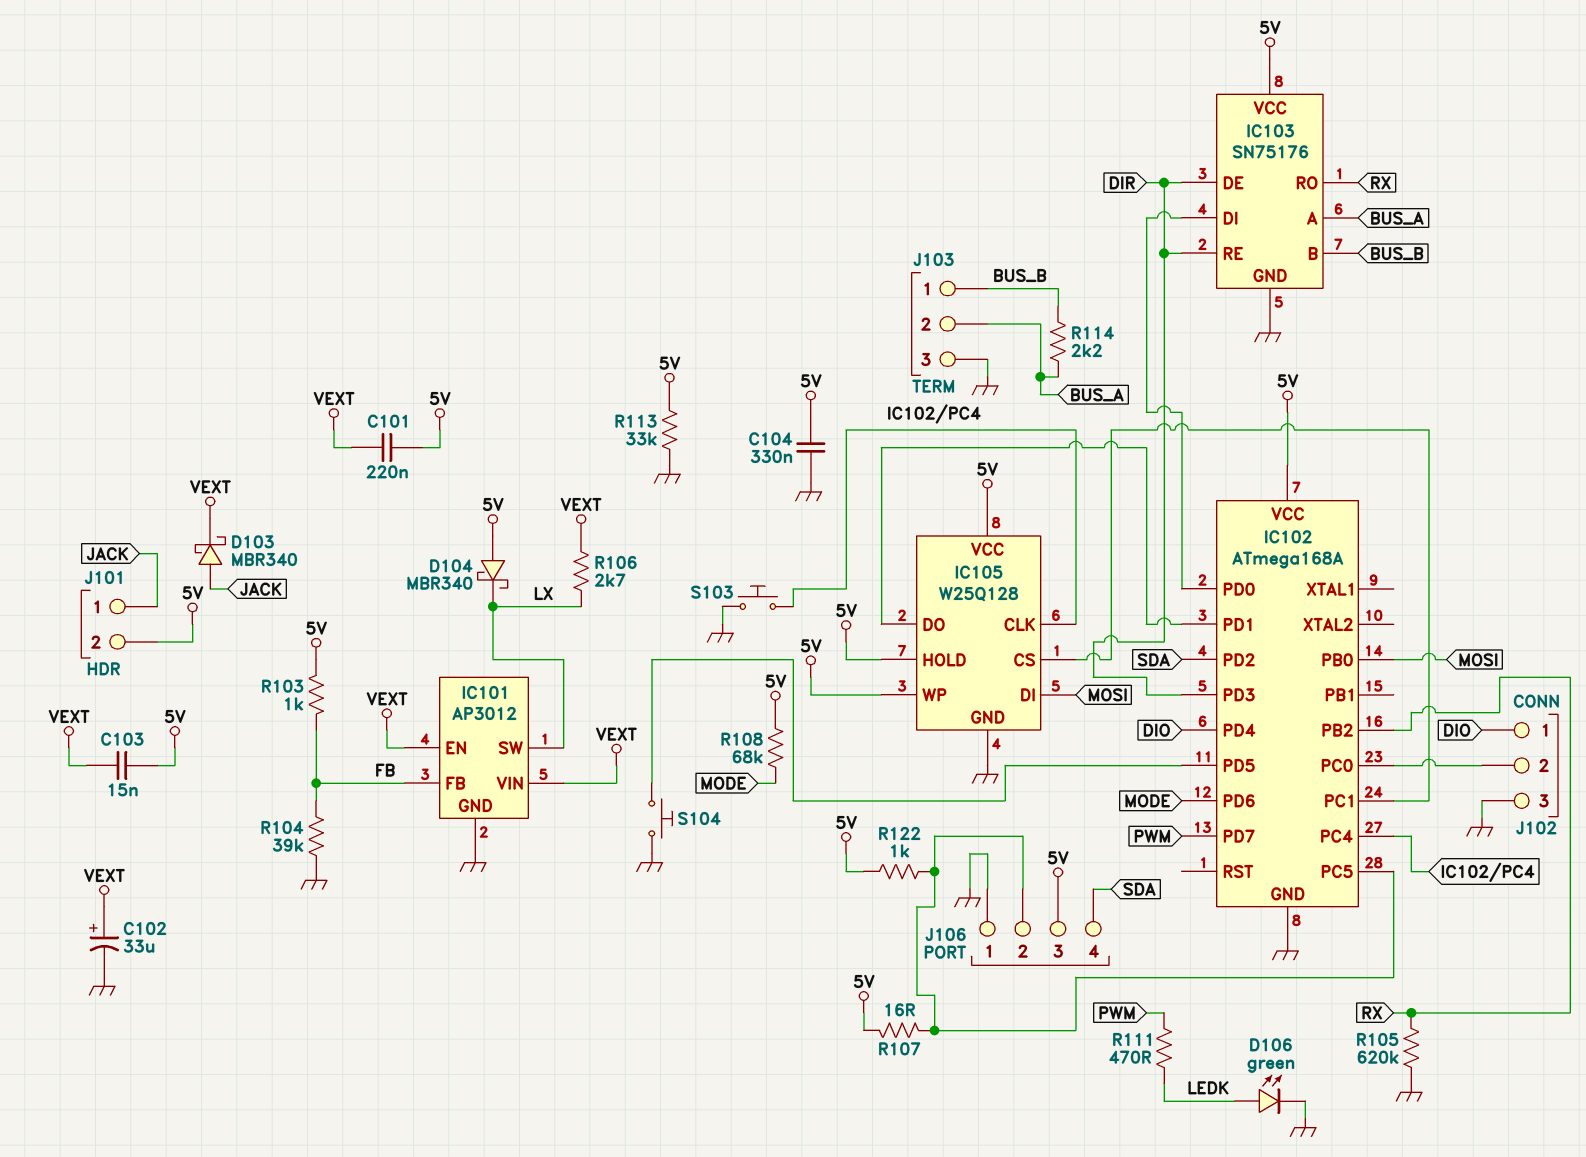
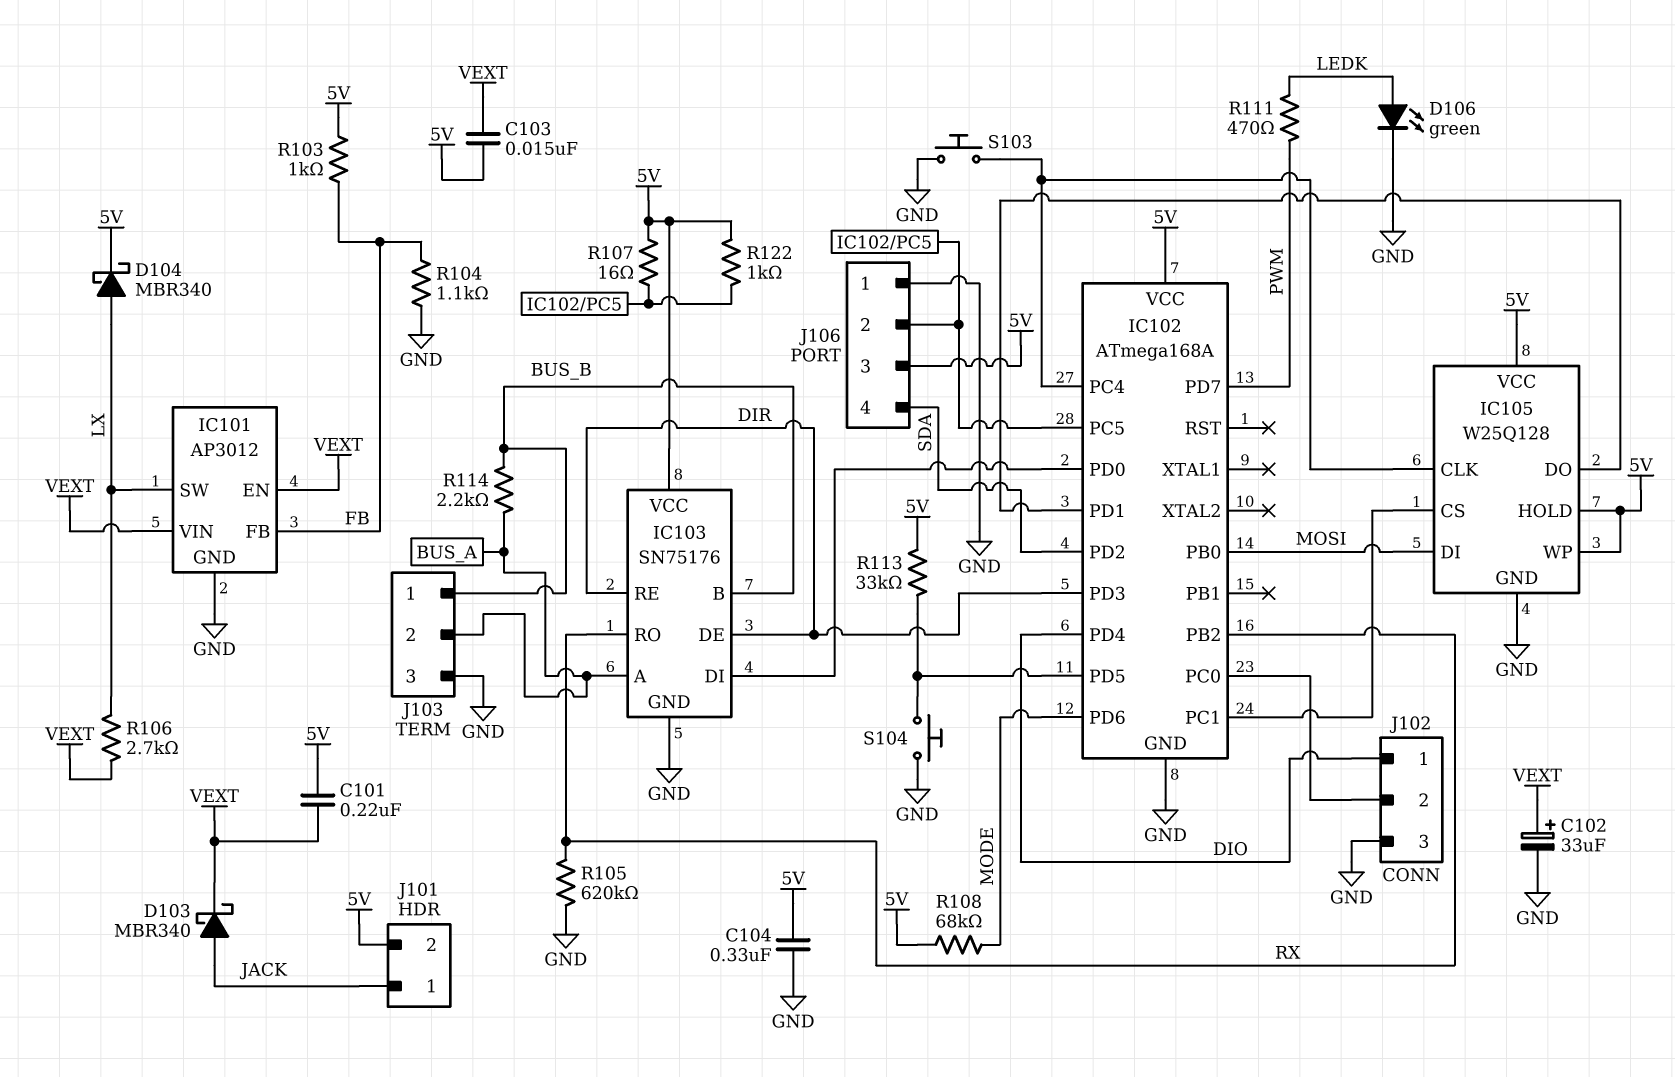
D104: schottky MBR340 (A 5V, K LX) -> schottky MBR340 (A LX, K 5V)
R104: 39k (FB, GND) -> 1.1k (FB, GND)
R113: 33k (5V, GND) -> 33k (5V, IC102/PD5)

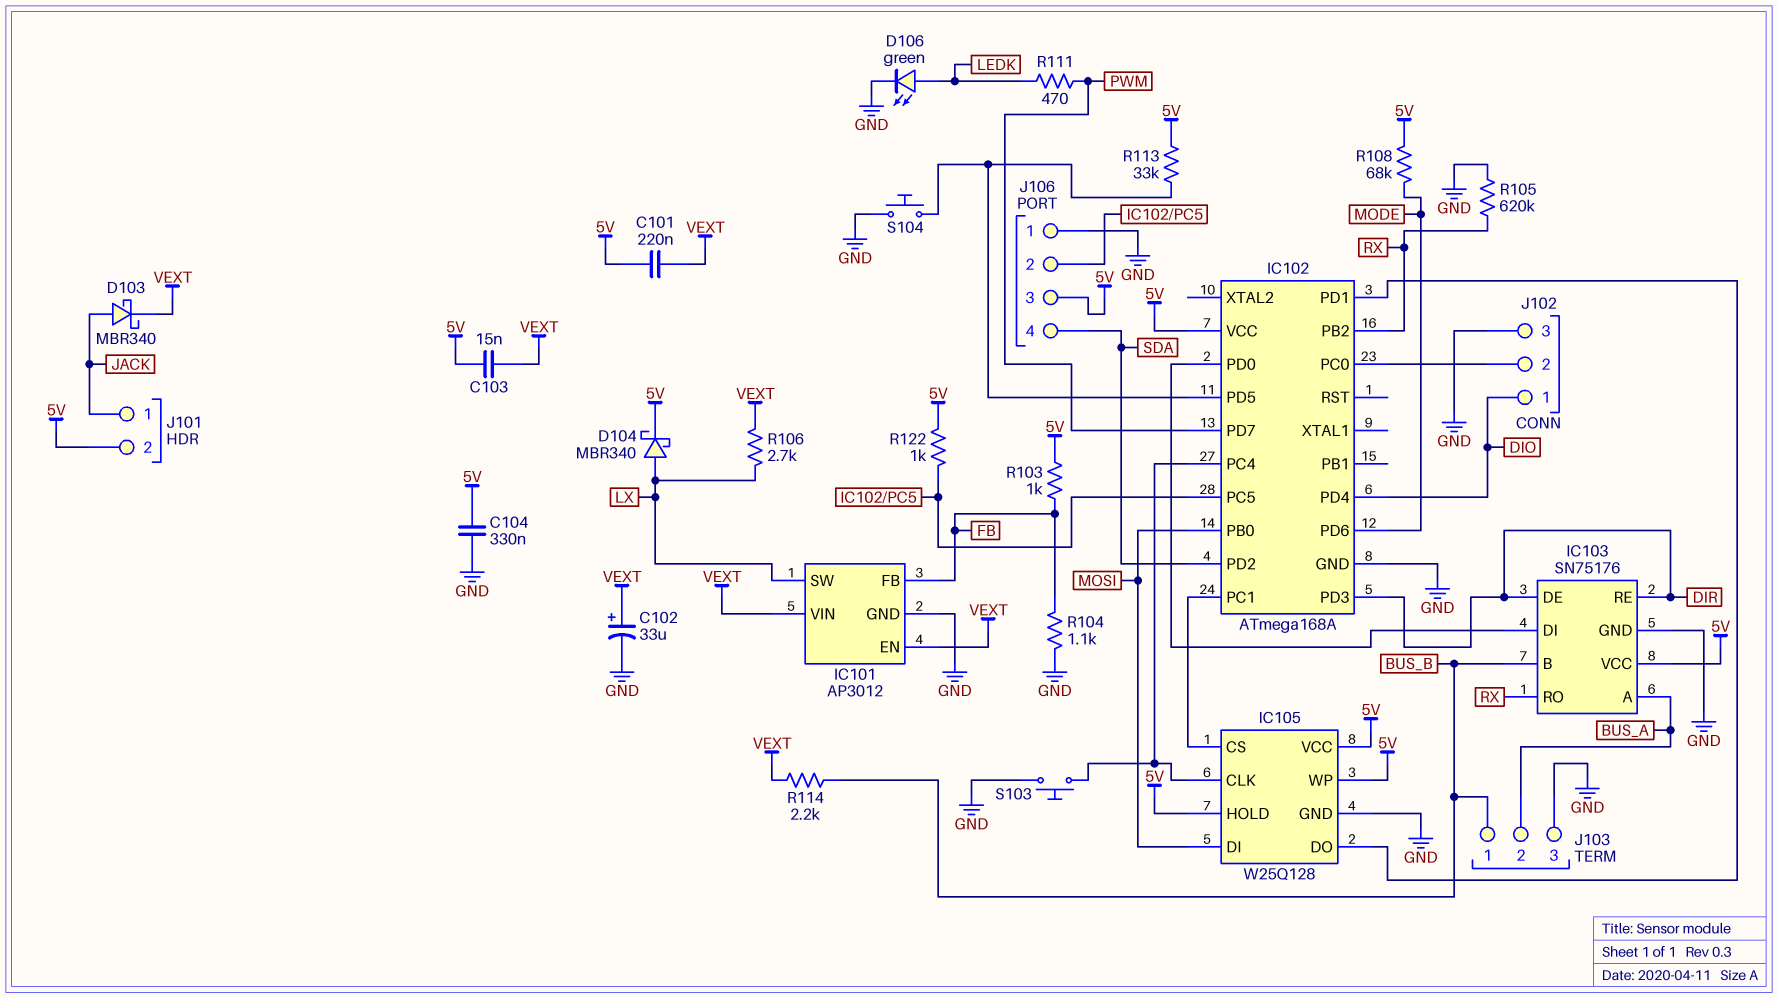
R107: 16 (5V, IC102/PC5) -> none
R114: 2.2k (BUS_A, BUS_B) -> 2.2k (BUS_B, VEXT)

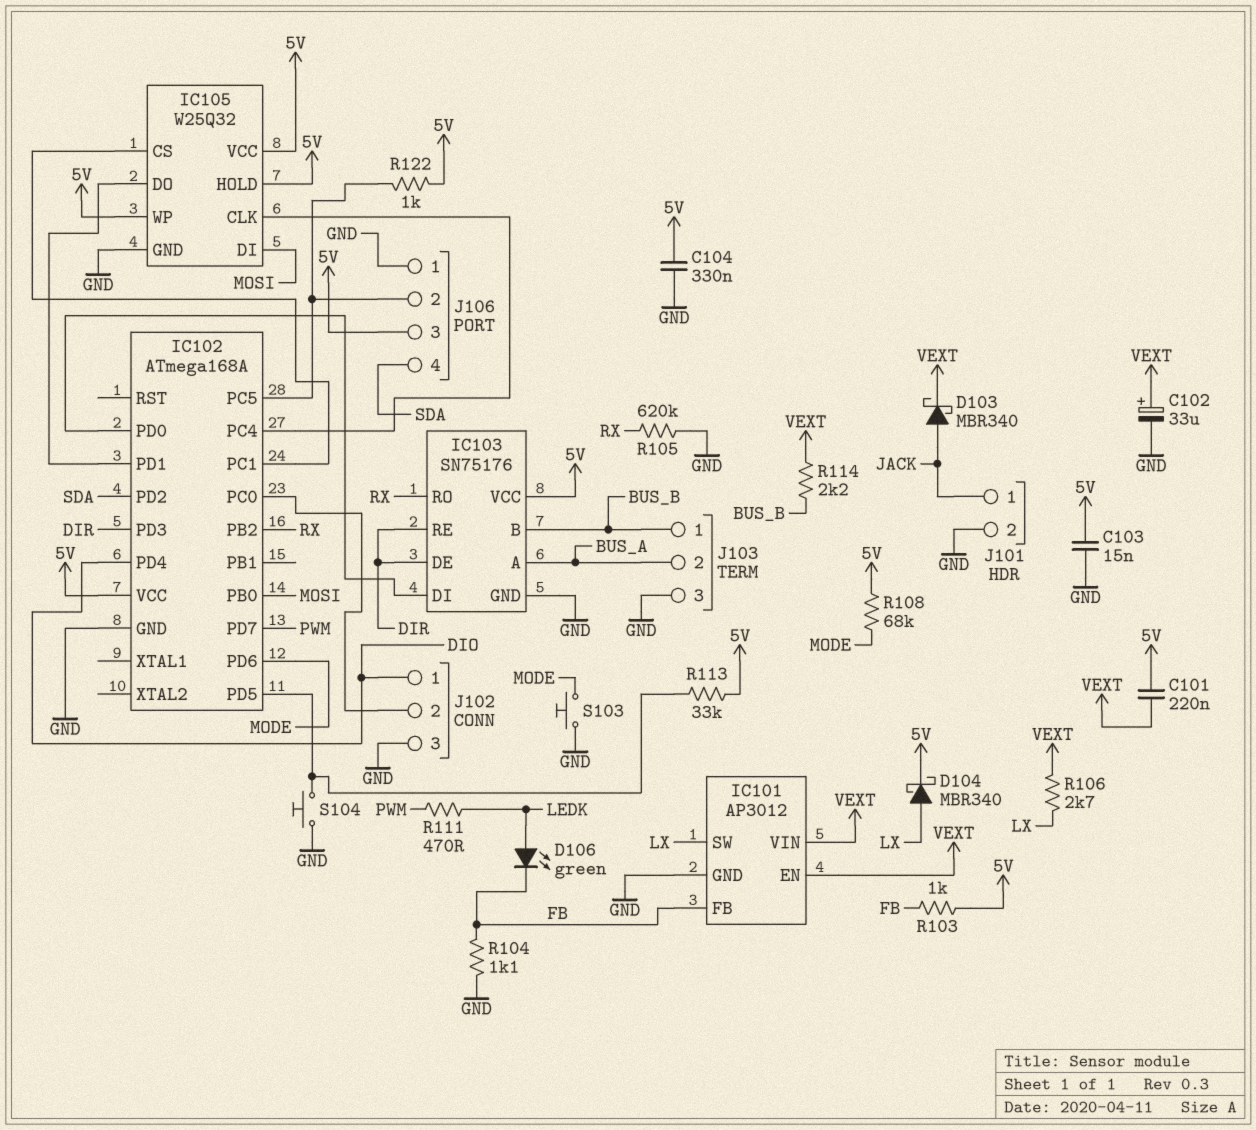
C103: 15nF (5V, VEXT) -> 15nF (5V, GND)
D106: LED green (A LEDK, K GND) -> LED green (A LEDK, K FB)
IC105: W25Q128 -> W25Q32
J101 pin 2: 5V -> GND
S103: button (GND, IC102/PC4) -> button (GND, MODE)

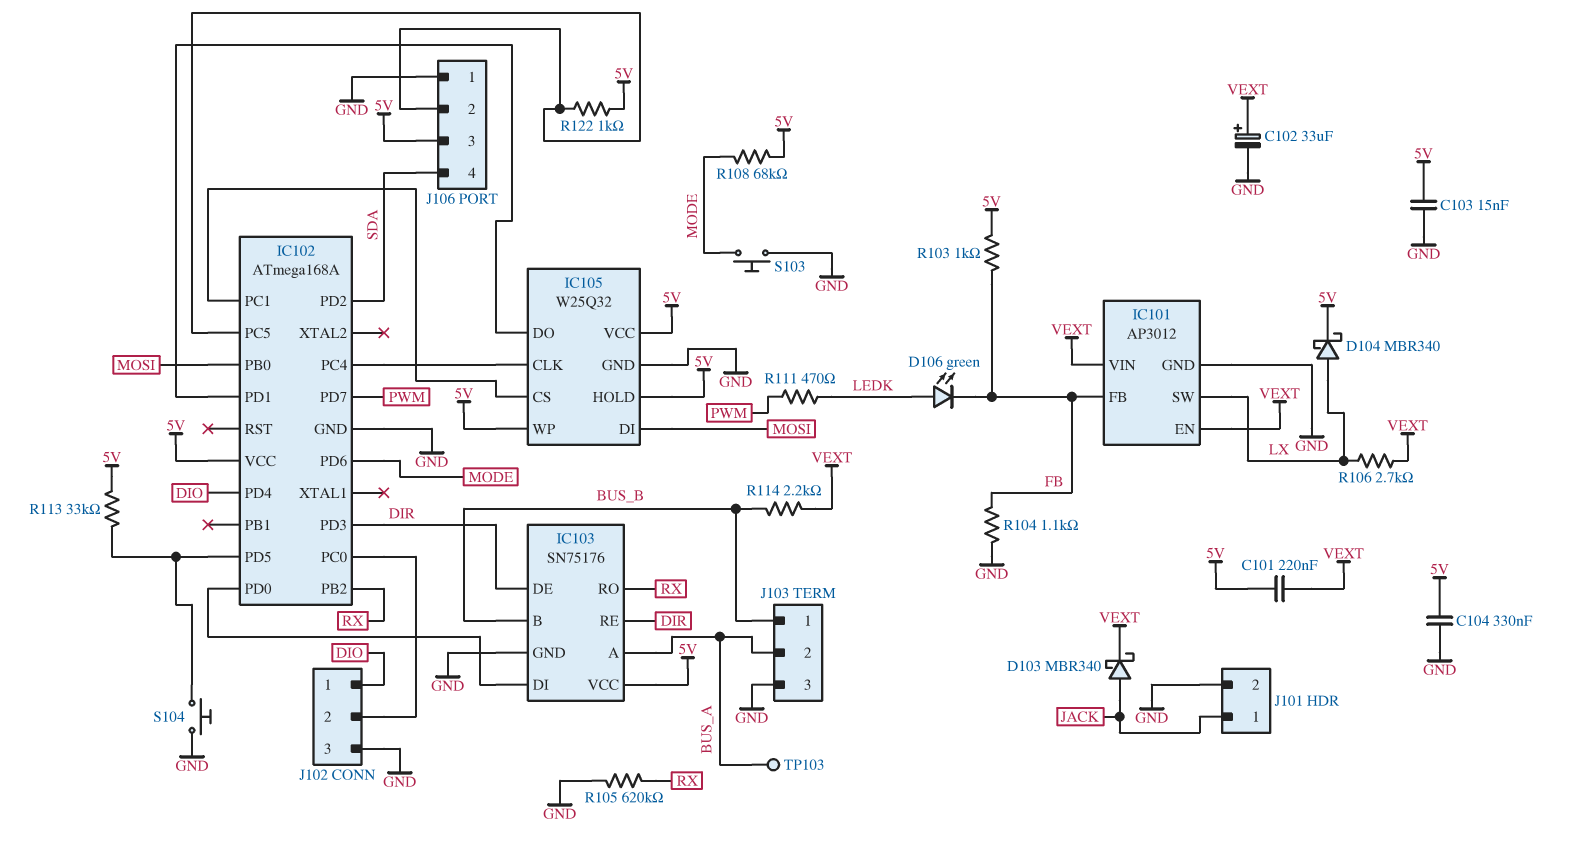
TP103: none -> test point (BUS_A)

